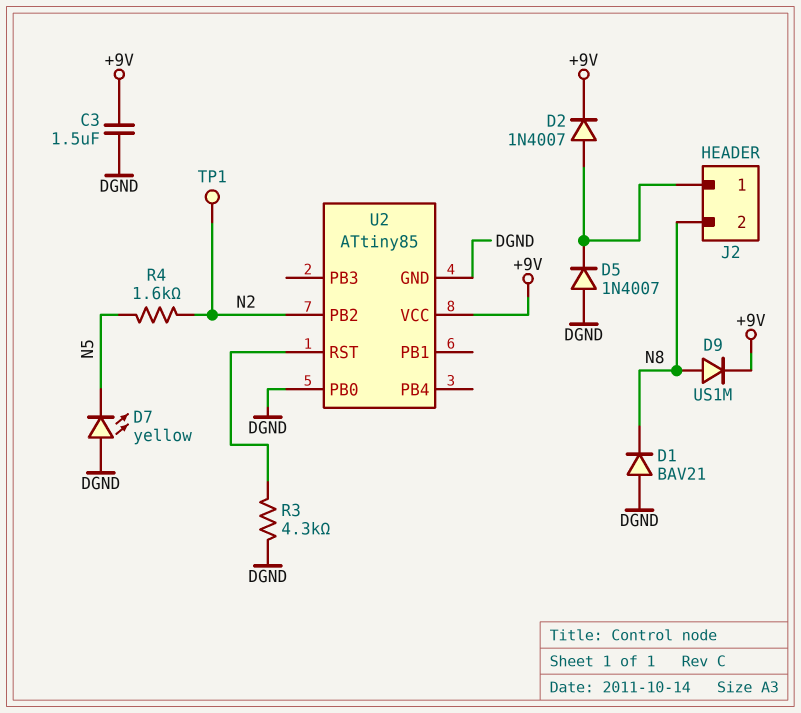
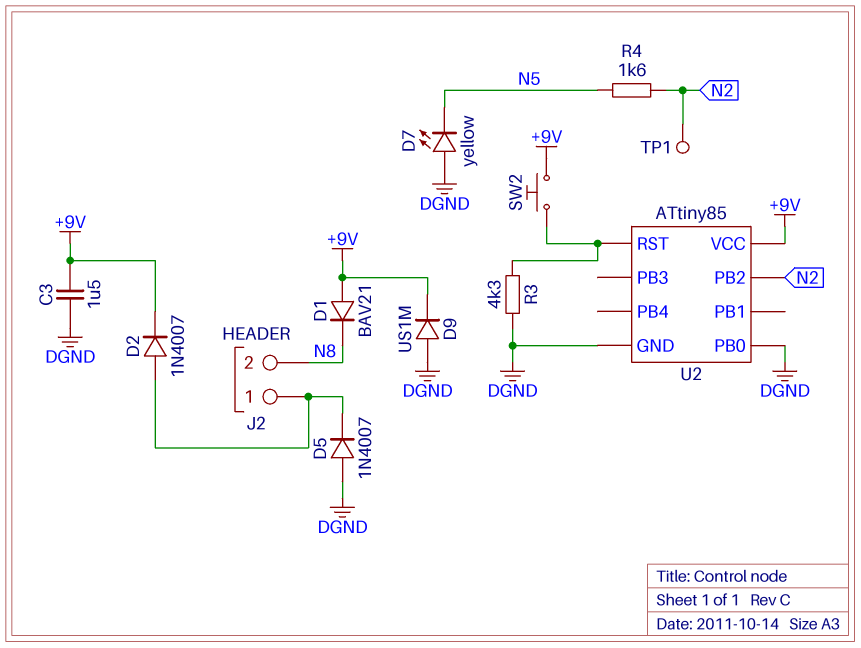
D1: diode BAV21 (A DGND, K N8) -> diode BAV21 (A +9V, K N8)
D9: diode US1M (A N8, K +9V) -> diode US1M (A DGND, K +9V)
SW2: none -> button (+9V, U2/RST)

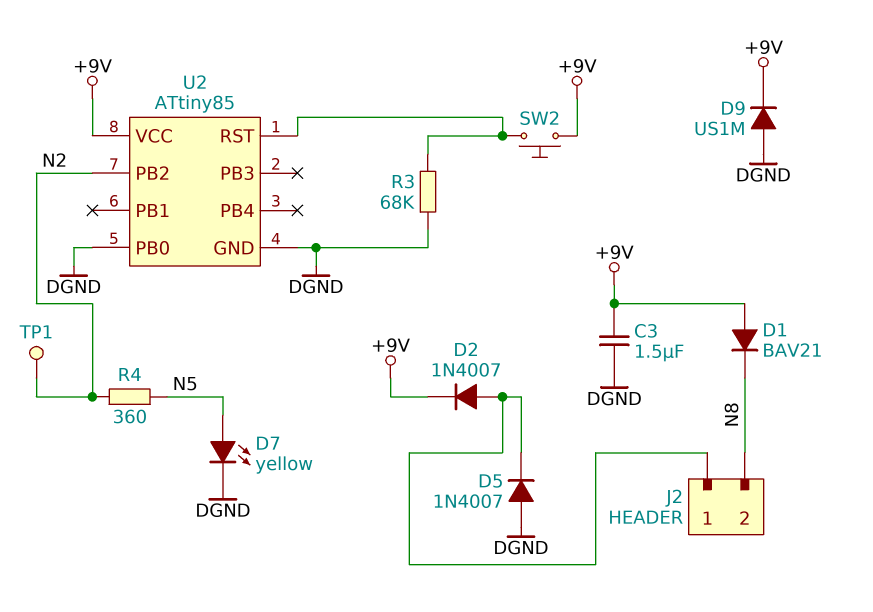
D7: LED yellow (A DGND, K N5) -> LED yellow (A N5, K DGND)
R3: 4.3k (DGND, U2/RST) -> 68k (DGND, U2/RST)
R4: 1.6k (N2, N5) -> 360 (N2, N5)

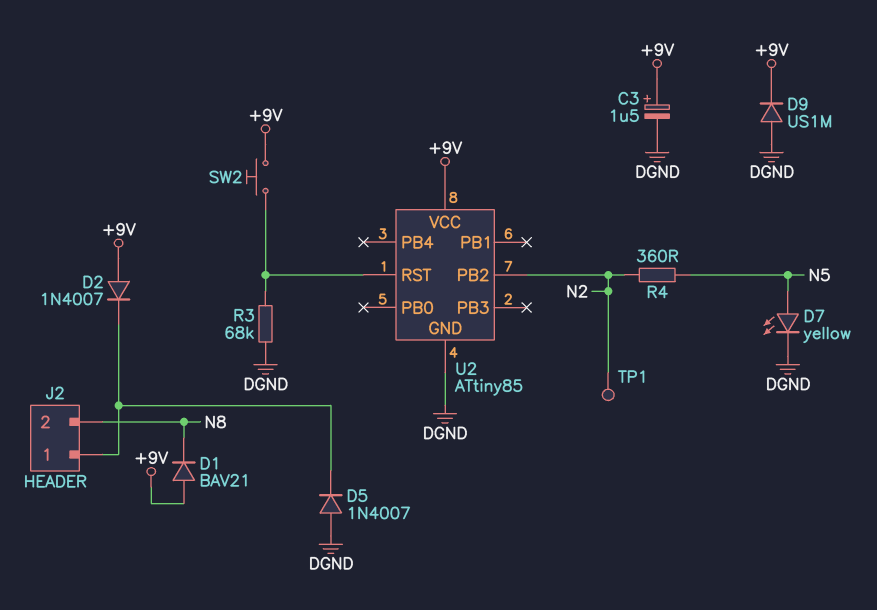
C3: 1.5uF (+9V, DGND) -> 1.5uF (plus +9V, minus DGND)
D2: diode 1N4007 (A J2/1, K +9V) -> diode 1N4007 (A +9V, K J2/1)
U2 pin PB0: DGND -> none

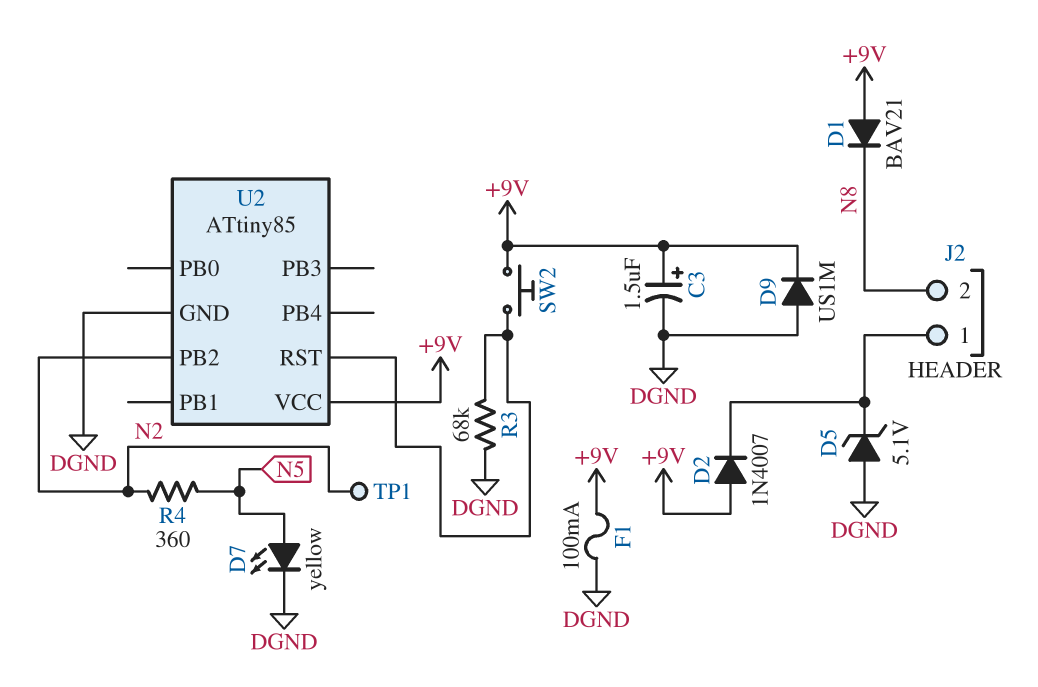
D5: diode 1N4007 (A DGND, K J2/1) -> zener 5.1V (A DGND, K J2/1)
F1: none -> 100mA (+9V, DGND)

